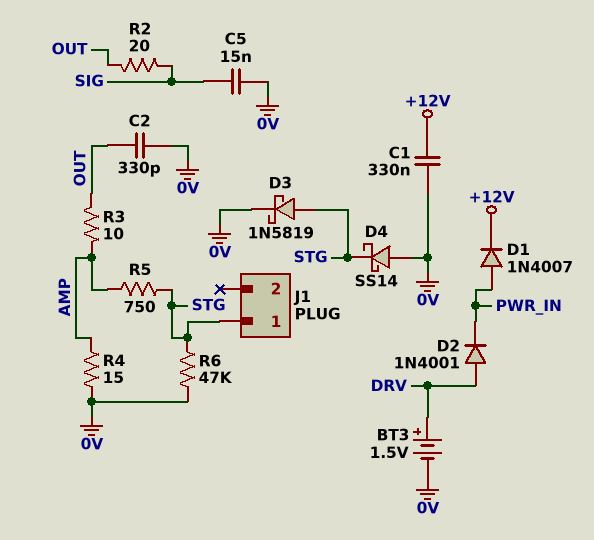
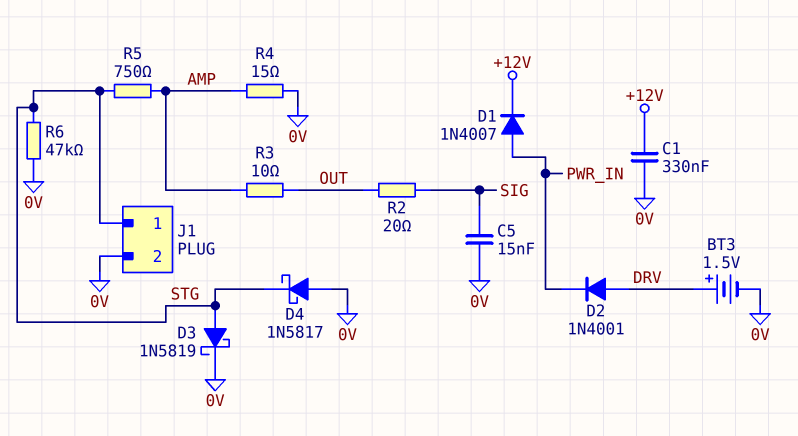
C2: 330pF (0V, OUT) -> none
D4: schottky SS14 (A 0V, K STG) -> schottky 1N5817 (A 0V, K STG)
J1 pin 2: none -> 0V

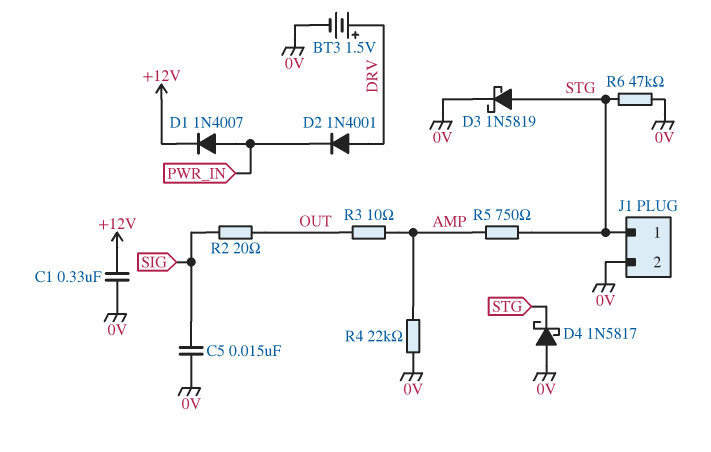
R4: 15 (0V, AMP) -> 22k (0V, AMP)

